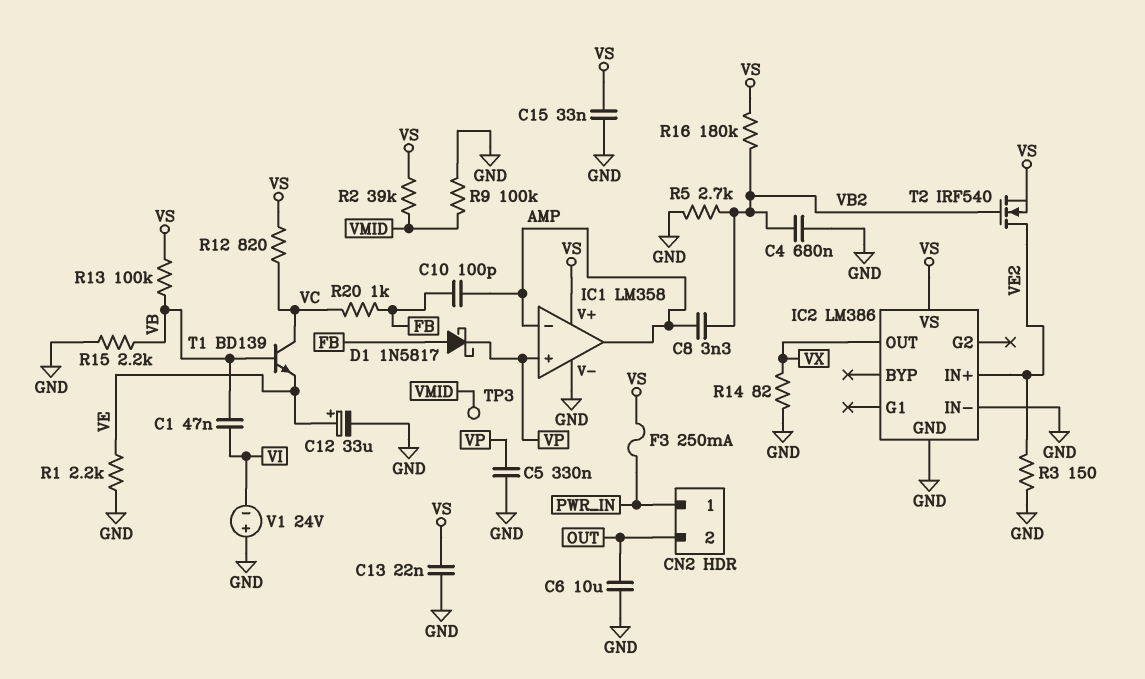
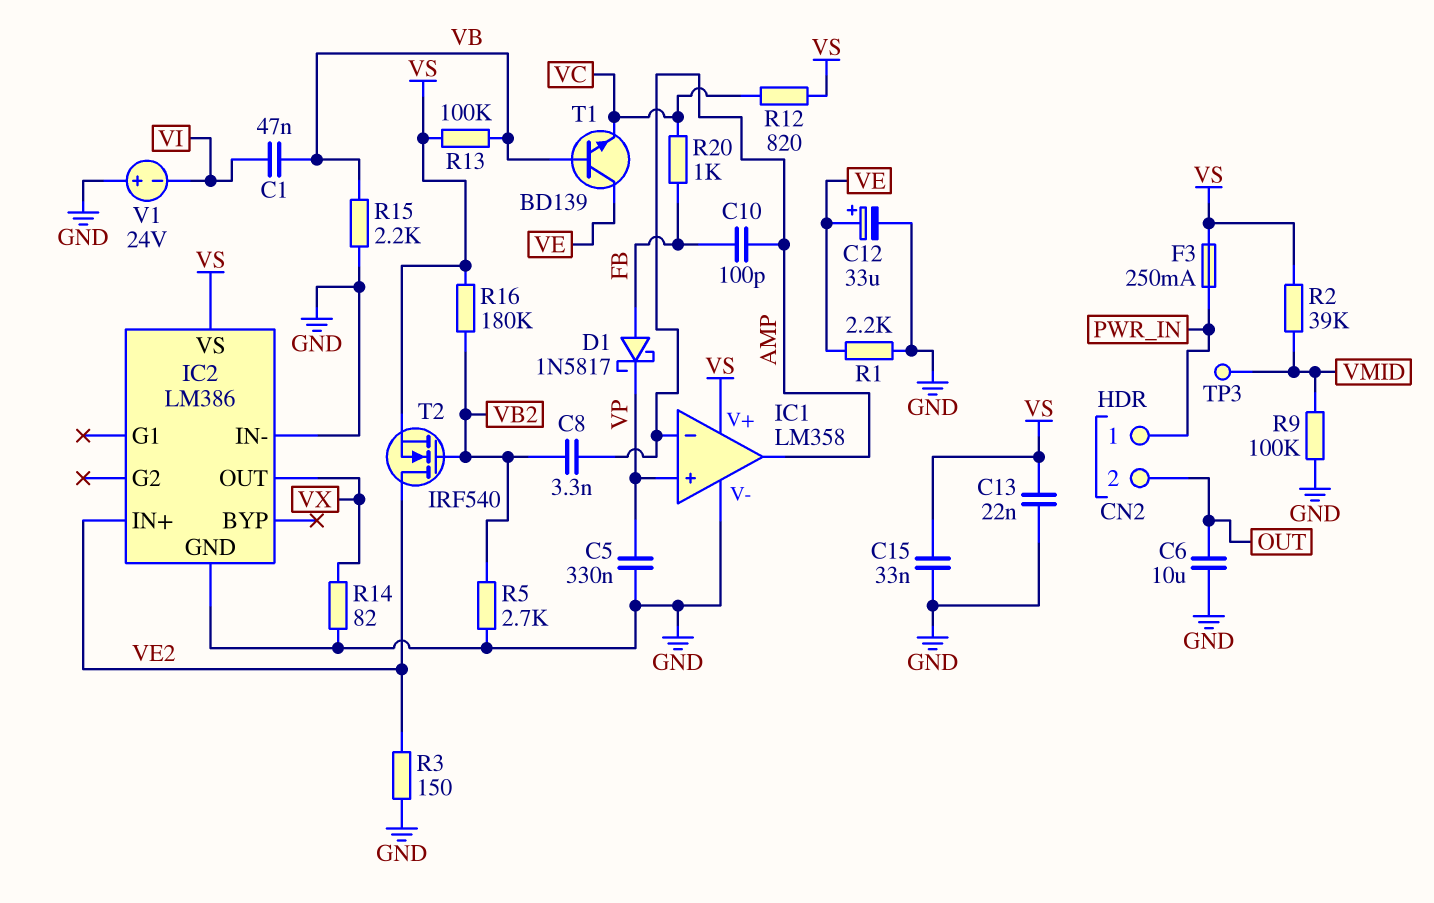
C4: 680nF (GND, VB2) -> none
T1: NPN BD139 (B VB, C VC, E VE) -> NPN BD139 (B VB, C VE, E VC)

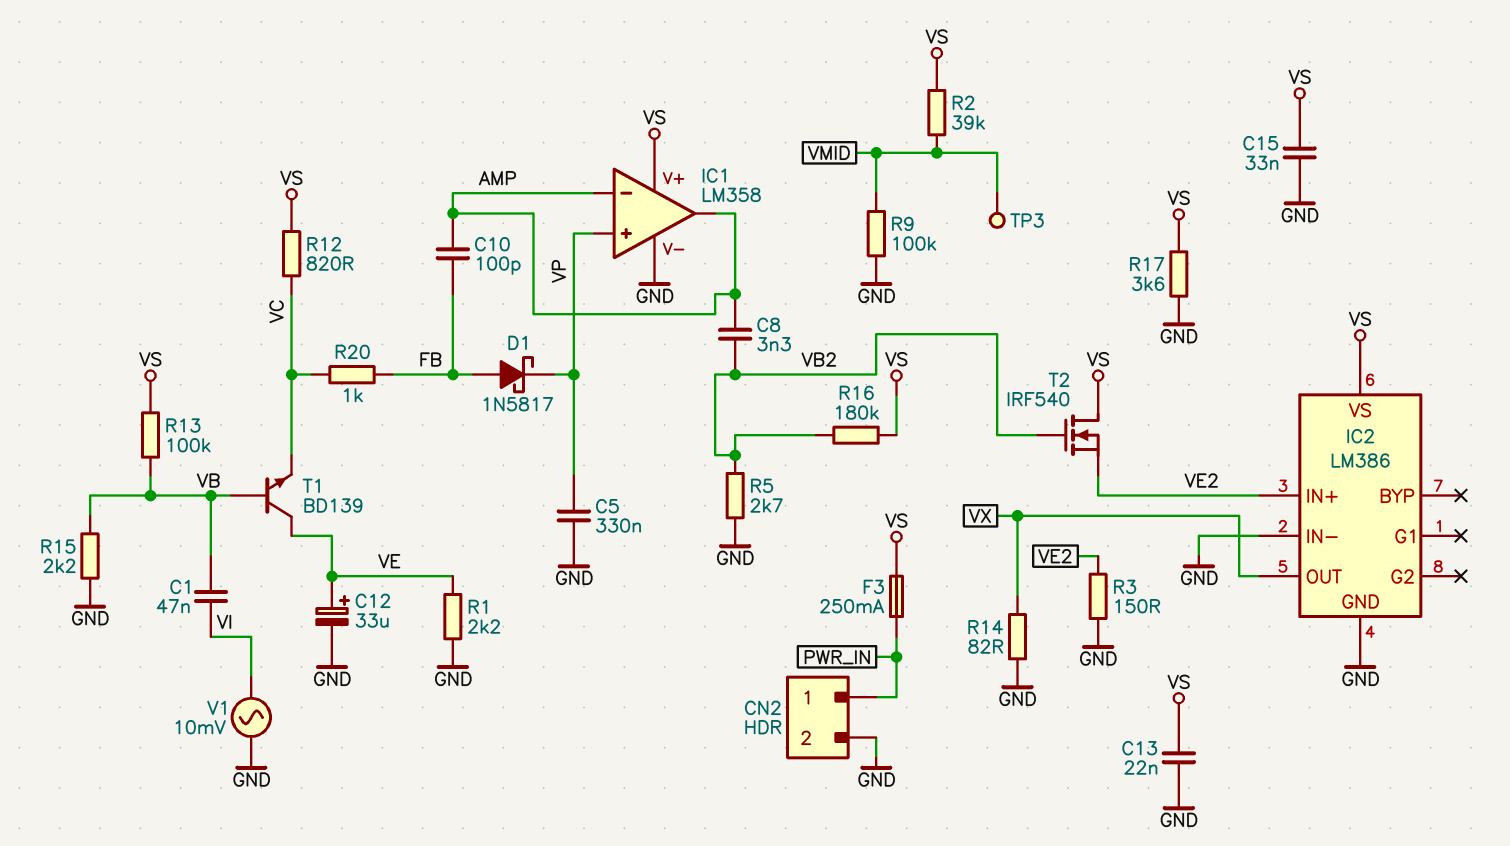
C6: 10uF (GND, OUT) -> none
CN2 pin 2: OUT -> GND
R17: none -> 3.6k (GND, VS)
T2: NMOS IRF540 (G VB2, D VE2, S VS) -> NMOS IRF540 (G VB2, D VS, S VE2)
V1: 24V (plus GND, minus VI) -> AC 10mV (GND, VI)

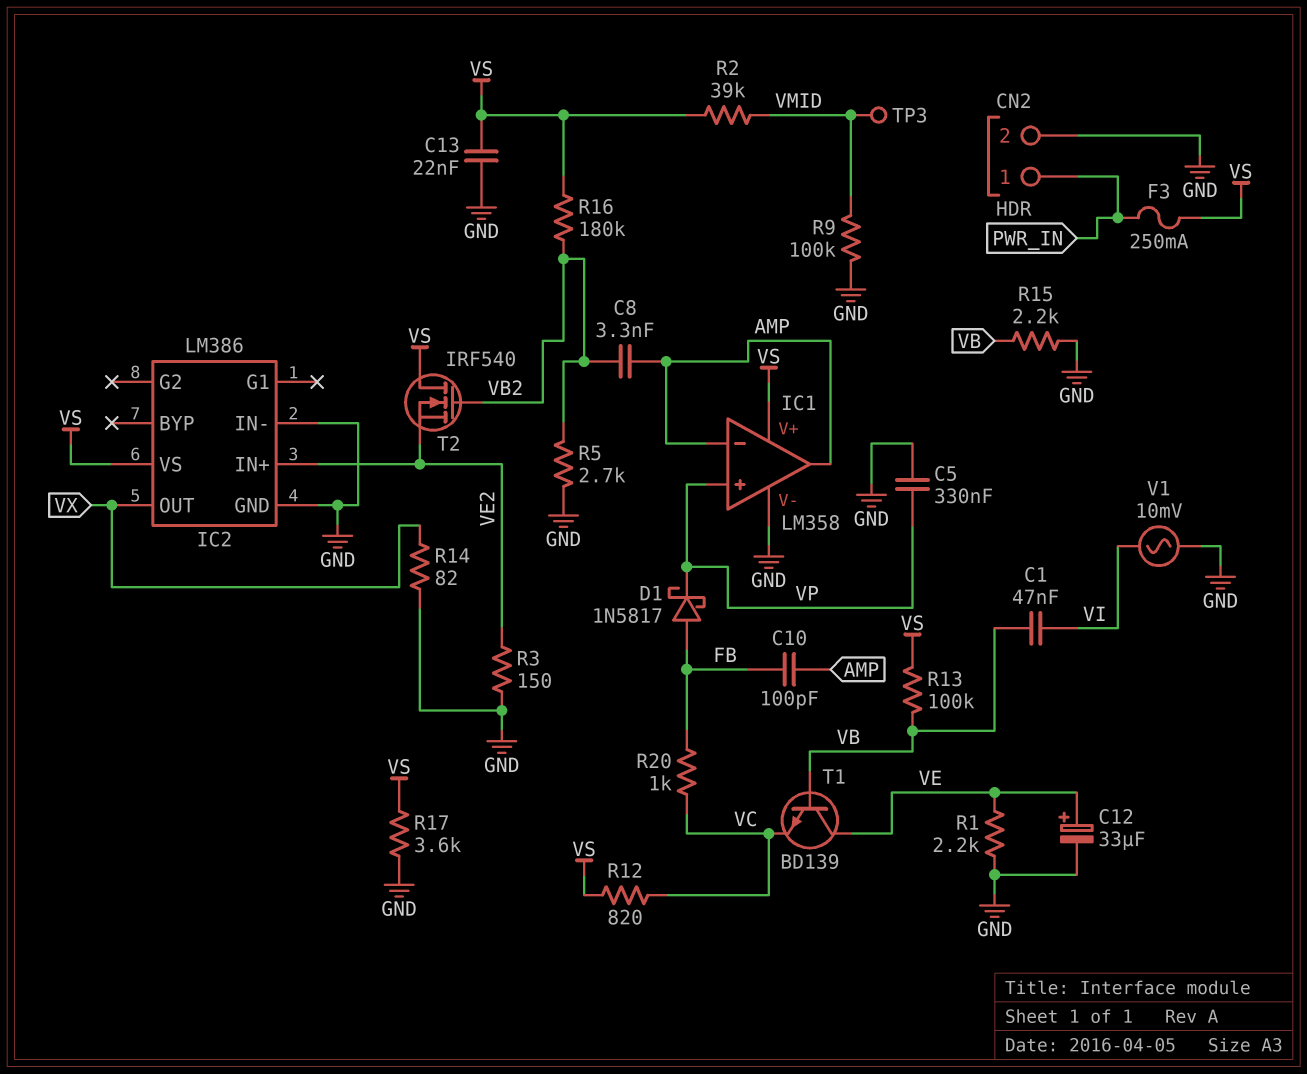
C15: 33nF (GND, VS) -> none

